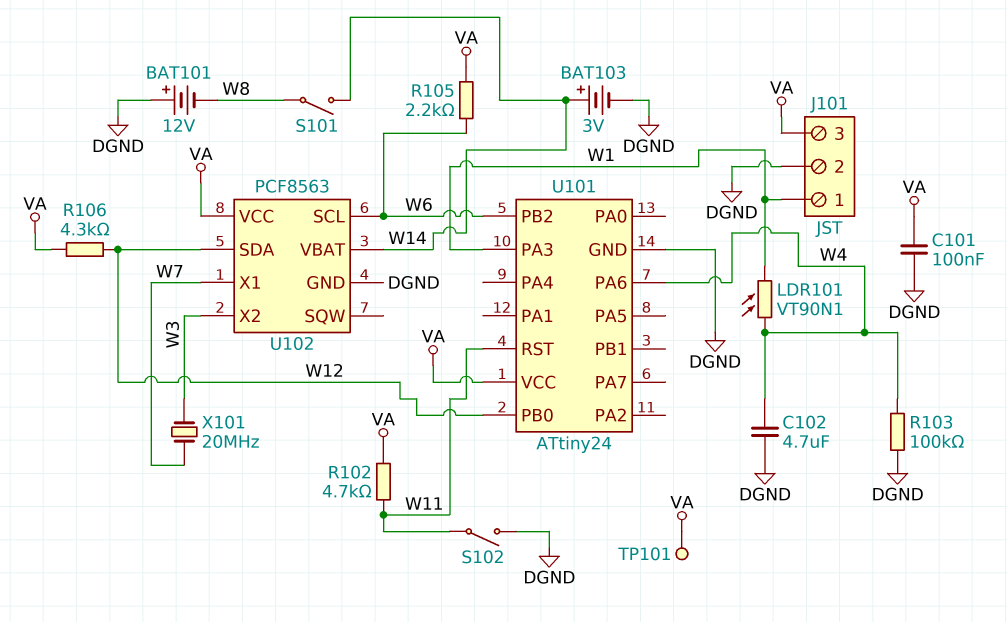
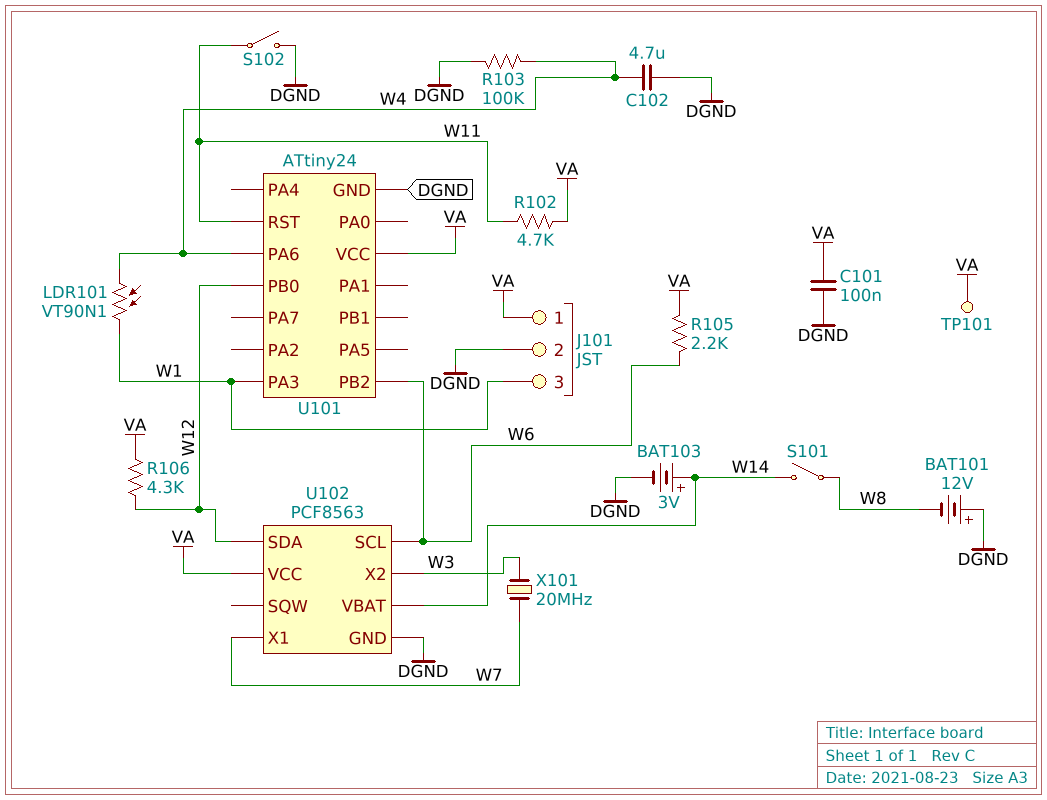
J101 pin 1: W1 -> VA
J101 pin 3: VA -> W1

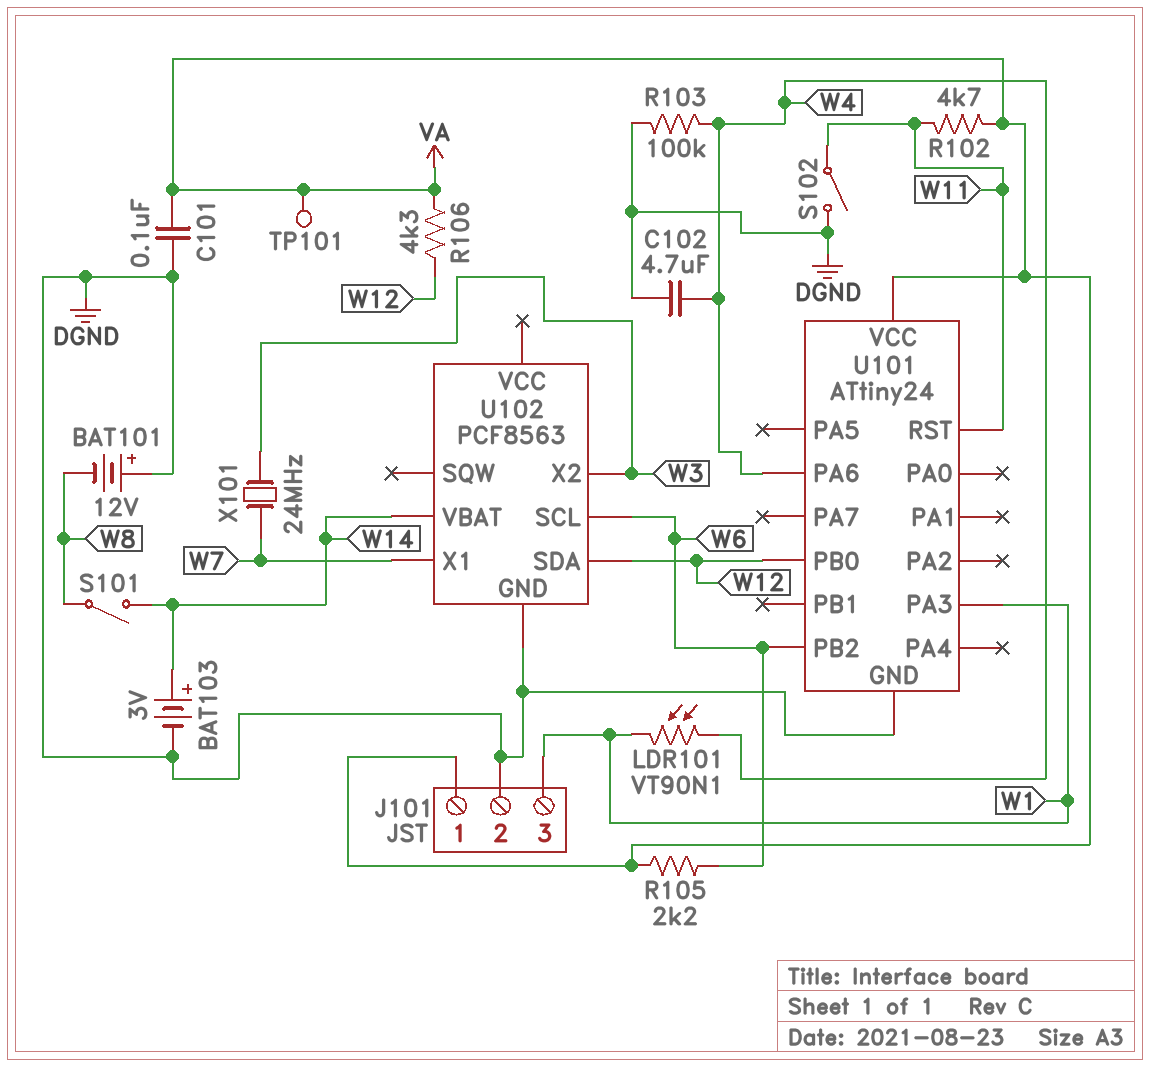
U102 pin VCC: VA -> none
X101: 20MHz (W3, W7) -> 24MHz (W3, W7)

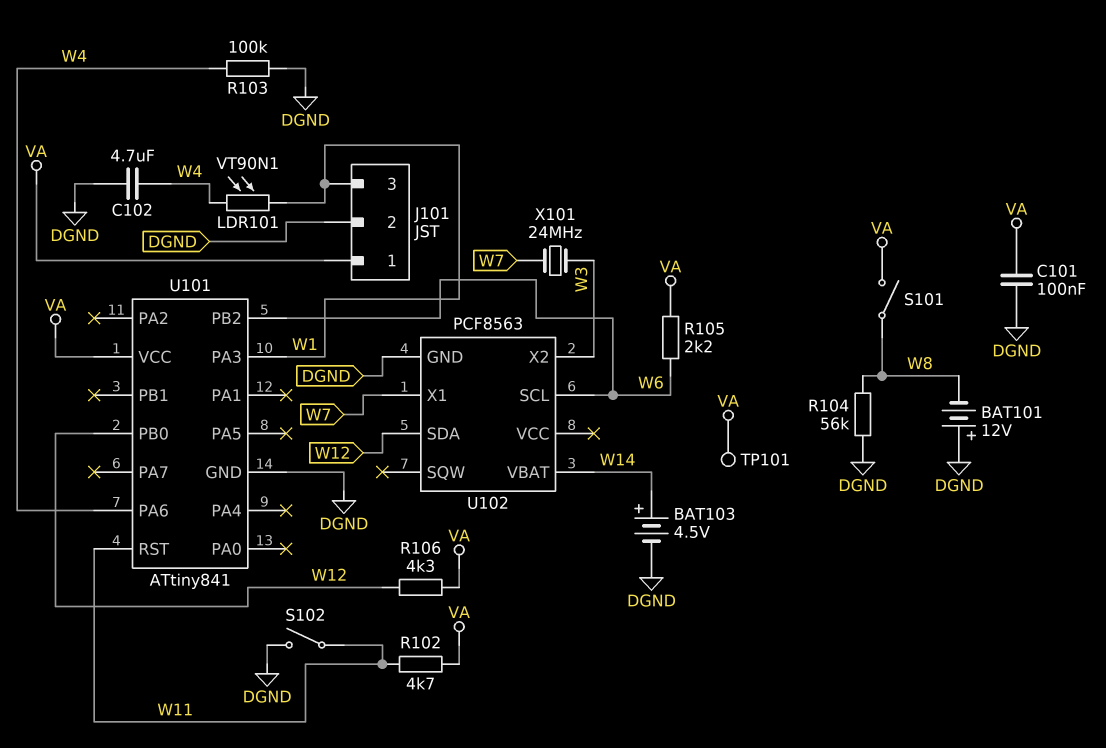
BAT103: 3V (plus W14, minus DGND) -> 4.5V (plus W14, minus DGND)
R104: none -> 56k (DGND, W8)
S101: switch (W8, W14) -> switch (VA, W8)
U101: ATtiny24 -> ATtiny841

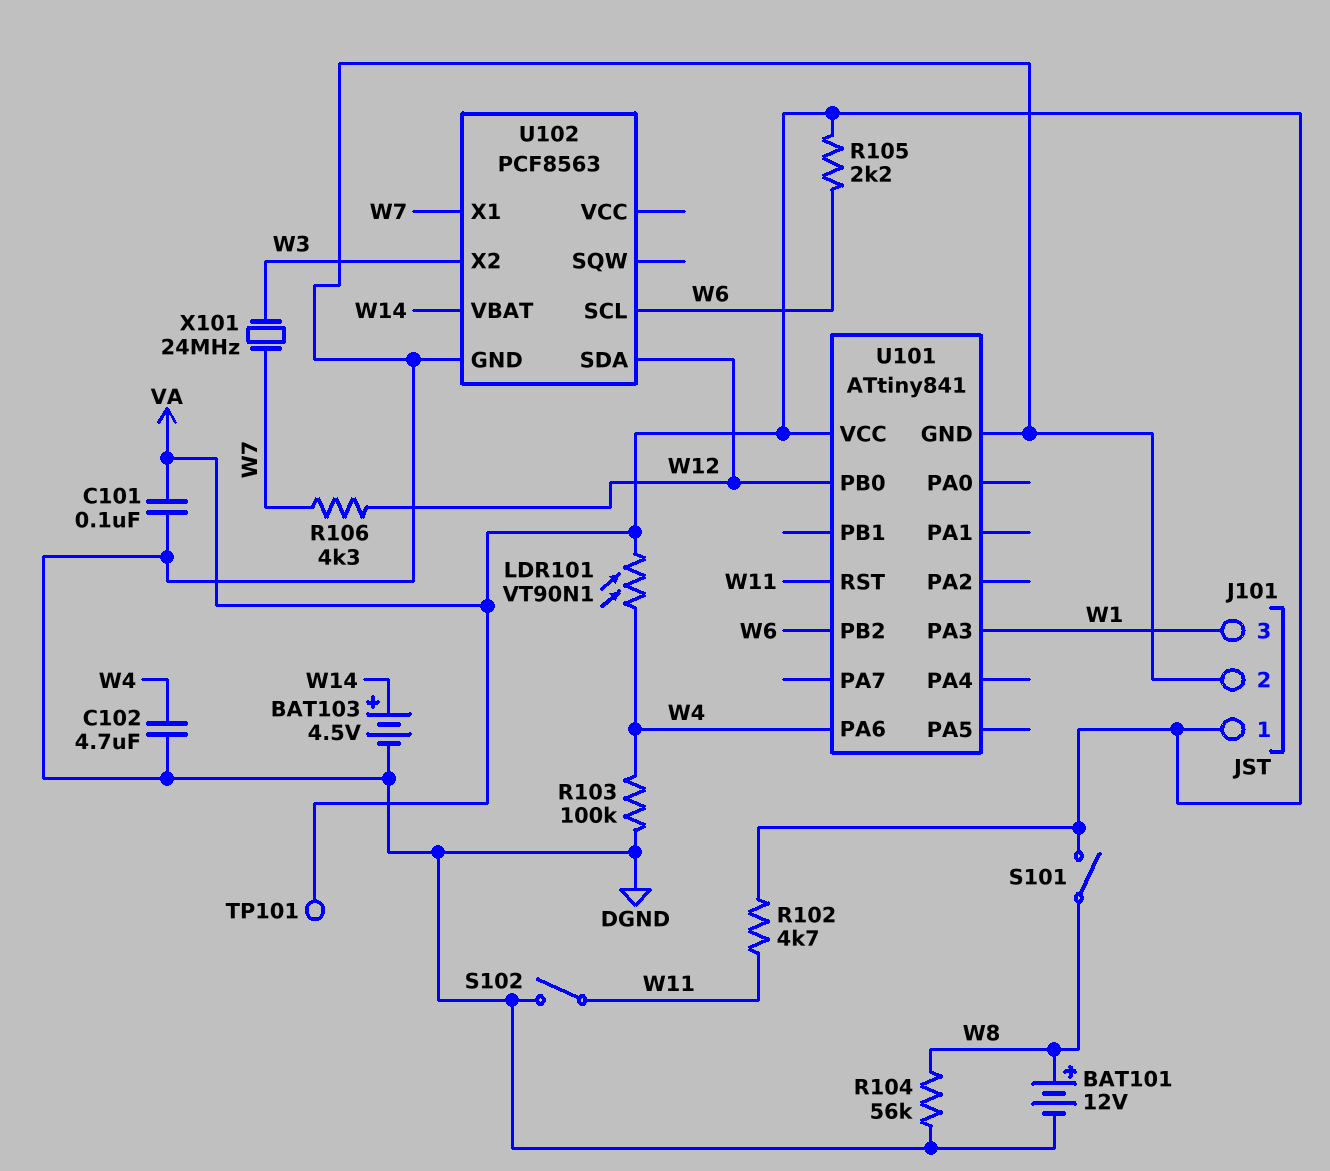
BAT101: 12V (plus DGND, minus W8) -> 12V (plus W8, minus DGND)
LDR101: VT90N1 (W1, W4) -> VT90N1 (VA, W4)
R106: 4.3k (VA, W12) -> 4.3k (W7, W12)

